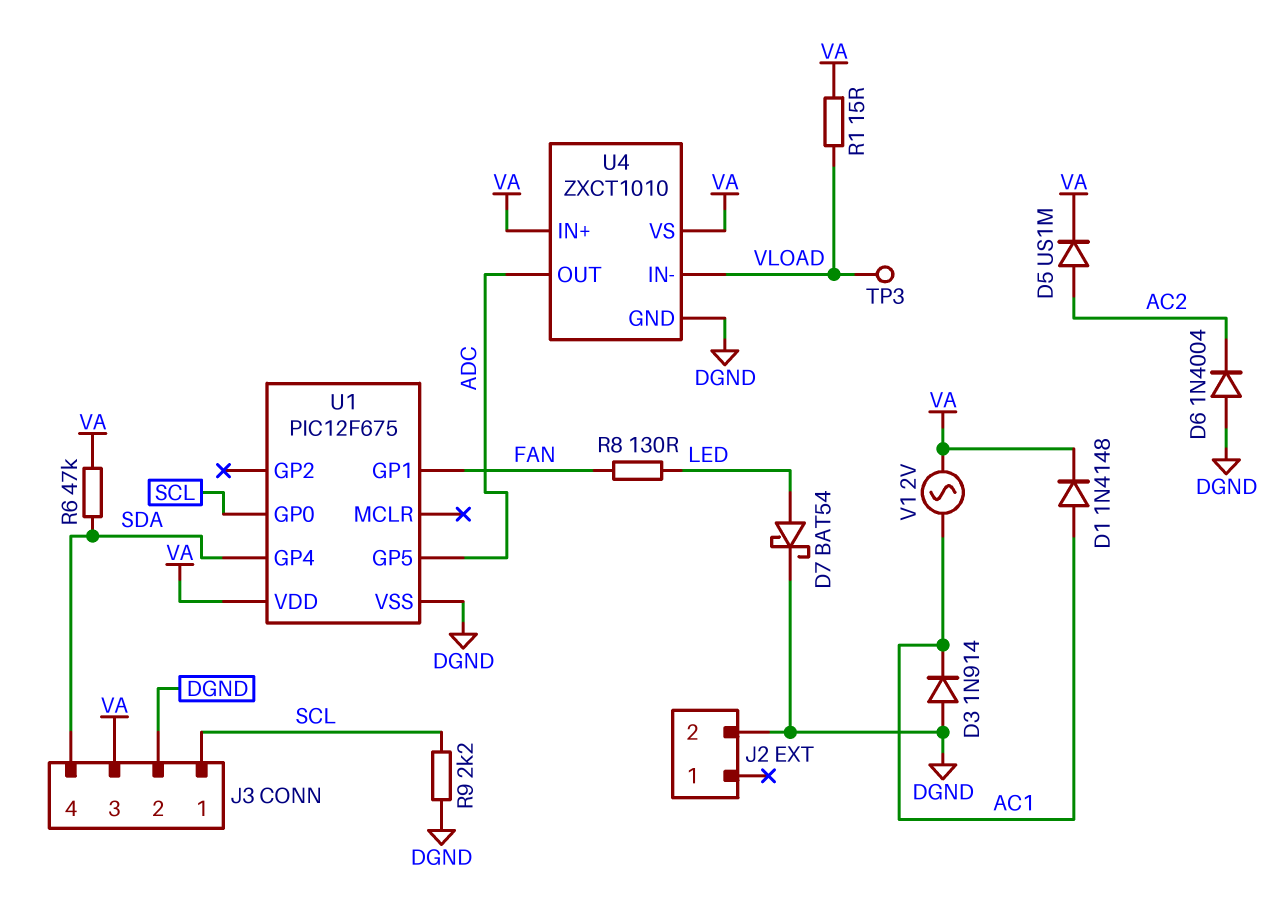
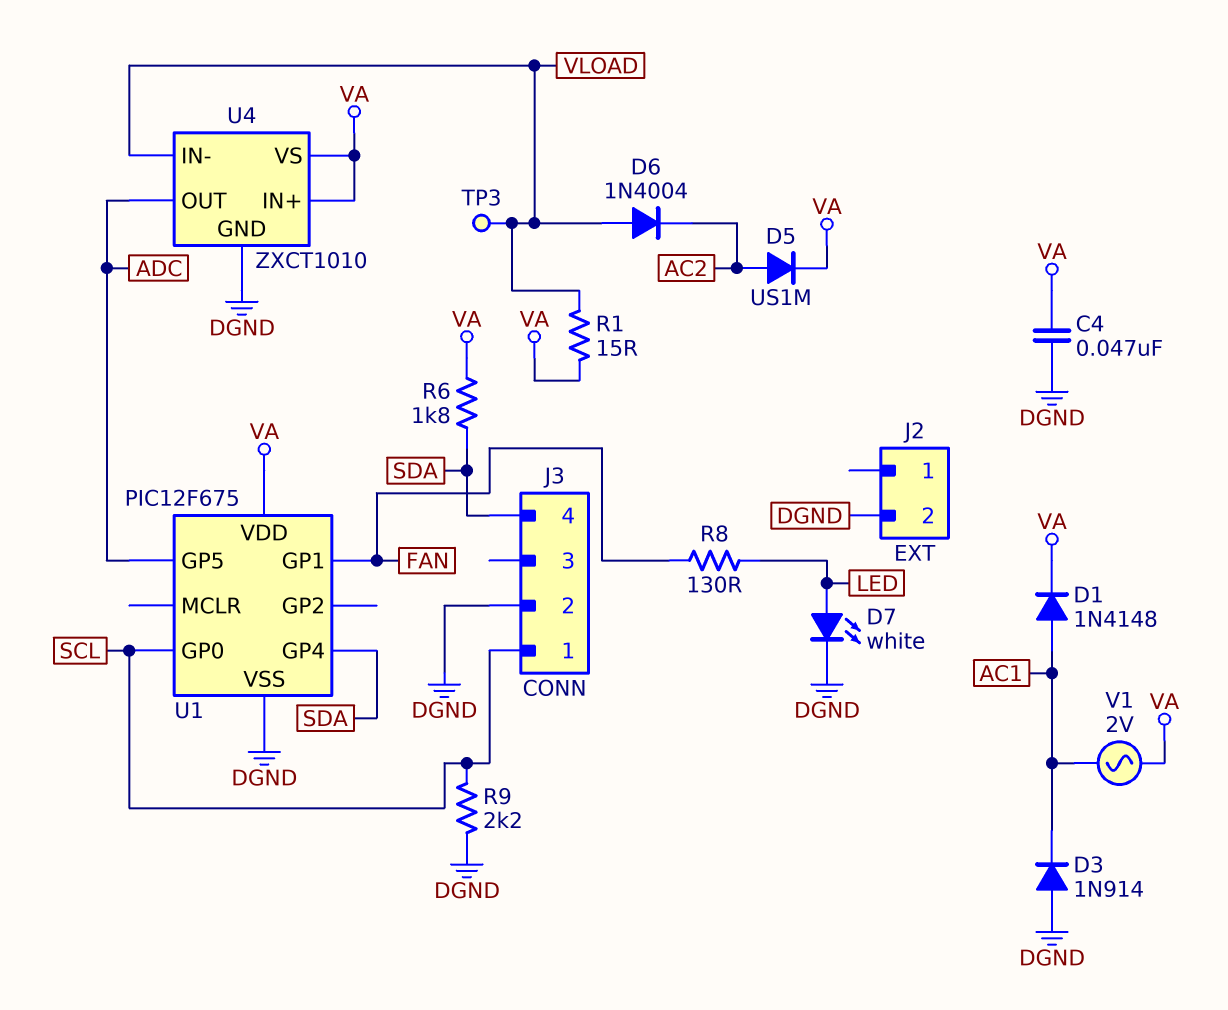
C4: none -> 47nF (DGND, VA)
D6: diode 1N4004 (A DGND, K AC2) -> diode 1N4004 (A VLOAD, K AC2)
D7: schottky BAT54 (A LED, K DGND) -> LED white (A LED, K DGND)
J3 pin 3: VA -> none
R6: 47k (SDA, VA) -> 1.8k (SDA, VA)

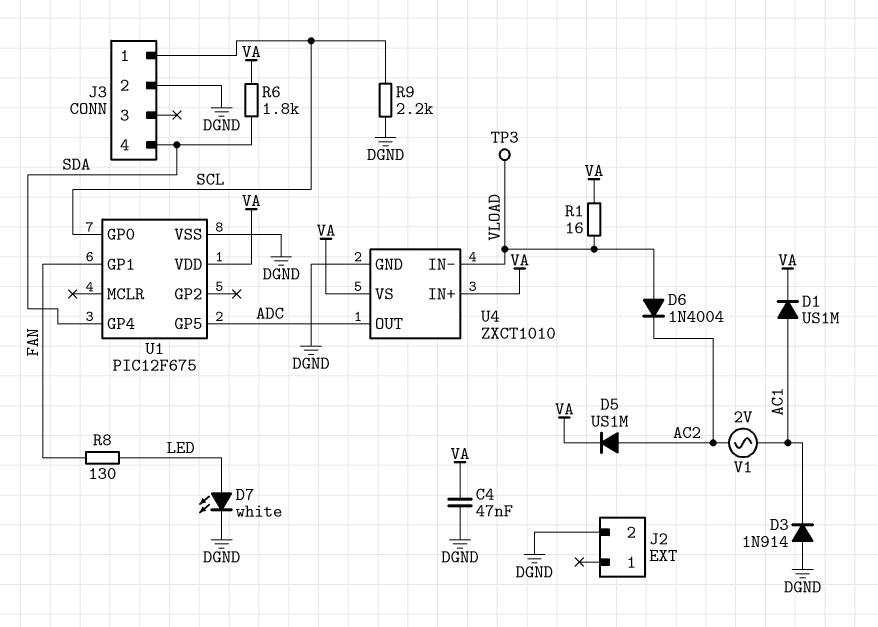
D1: diode 1N4148 (A AC1, K VA) -> diode US1M (A AC1, K VA)
R1: 15 (VA, VLOAD) -> 16 (VA, VLOAD)
V1: AC 2V (AC1, VA) -> AC 2V (AC1, AC2)

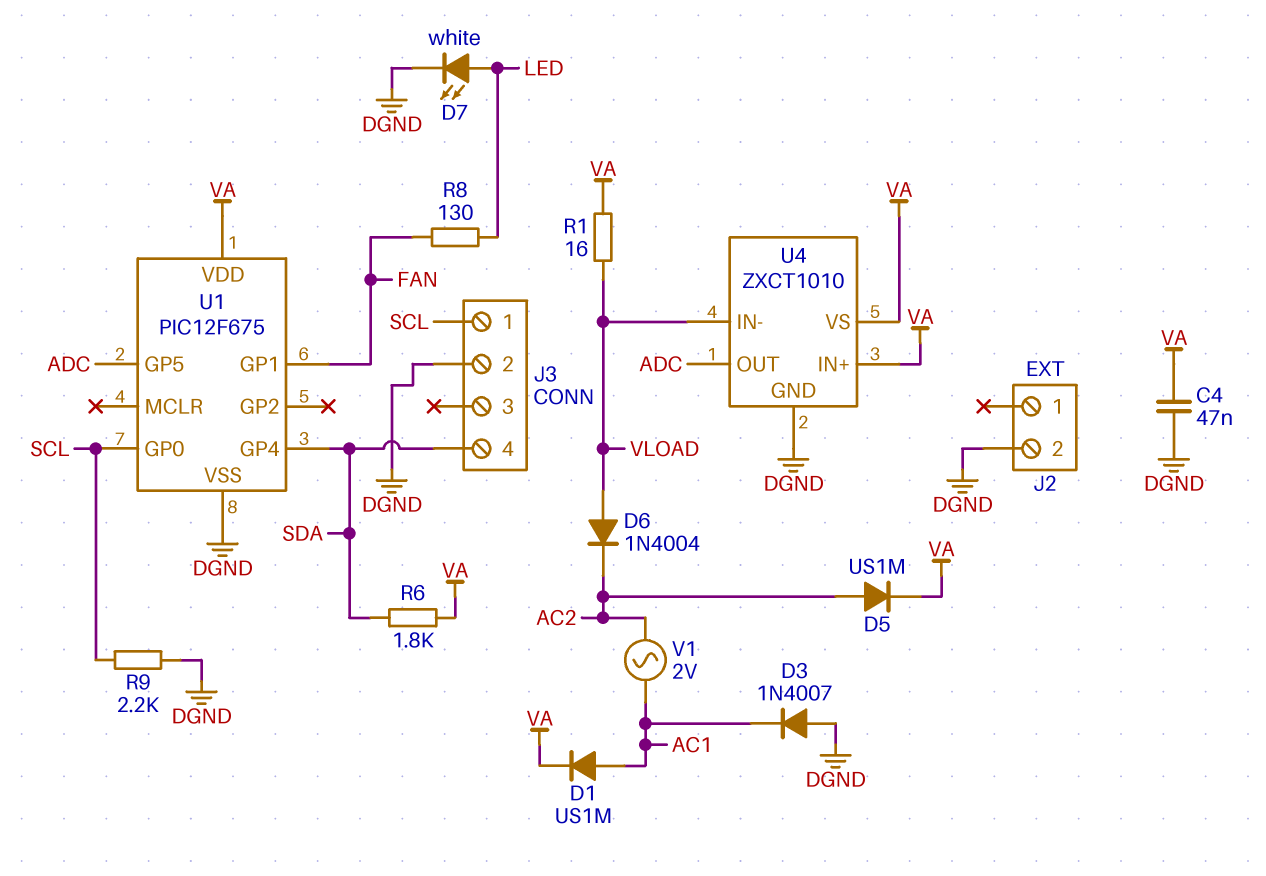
D3: diode 1N914 (A DGND, K AC1) -> diode 1N4007 (A DGND, K AC1)
TP3: test point (VLOAD) -> none

